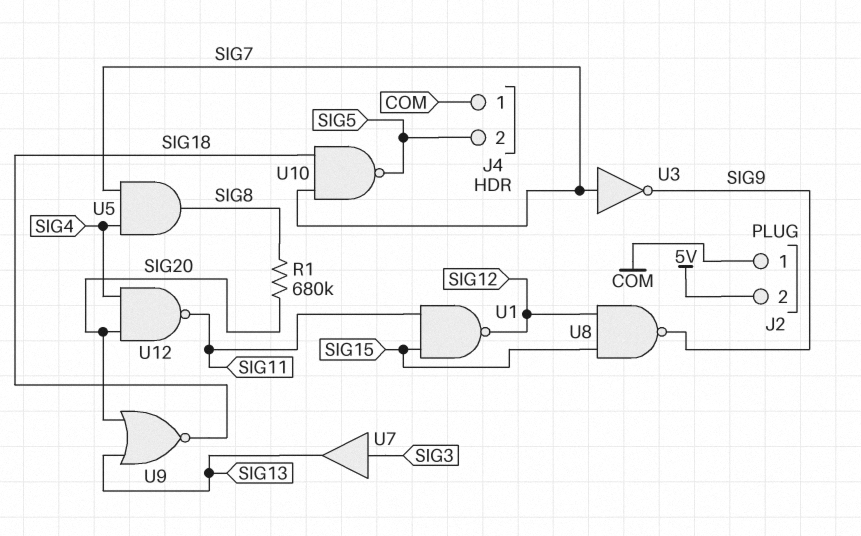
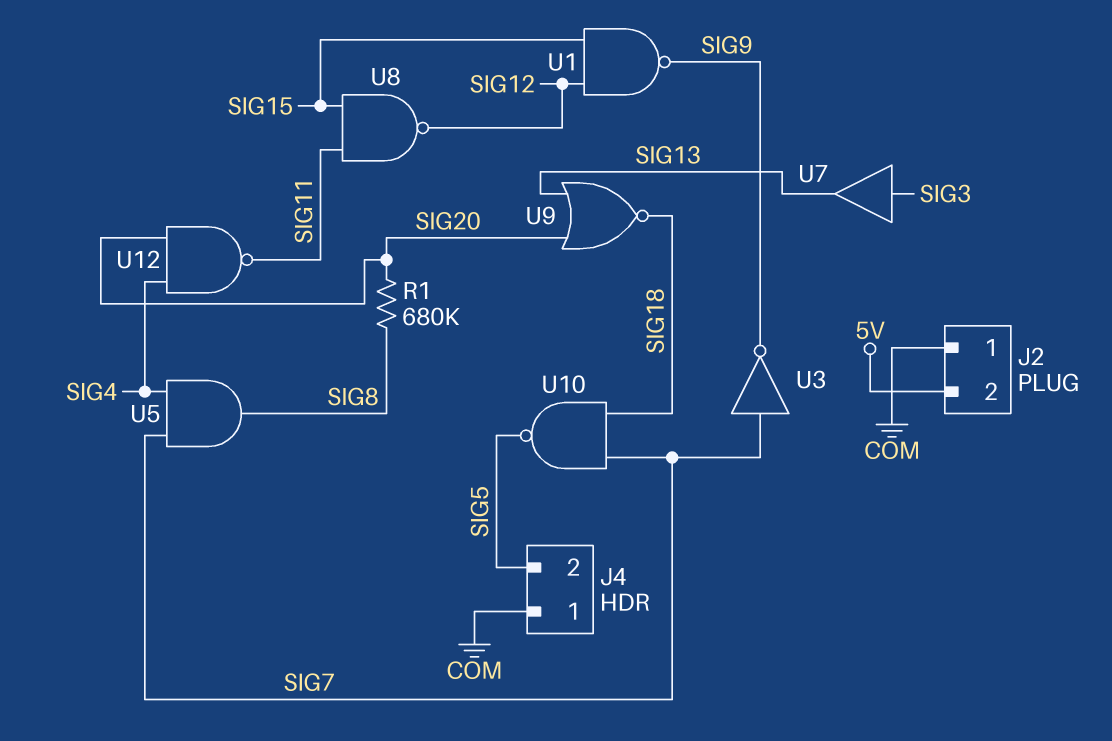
U1: NAND (in SIG11, in SIG15, out SIG12) -> NAND (in SIG12, in SIG15, out SIG9)
U8: NAND (in SIG12, in SIG15, out SIG9) -> NAND (in SIG11, in SIG15, out SIG12)

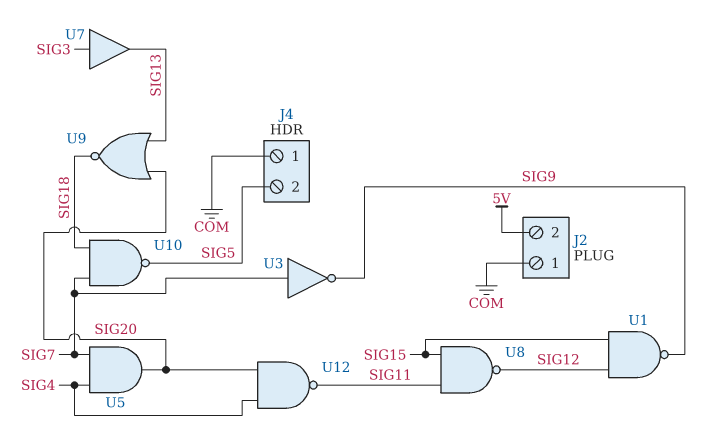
R1: 680k (SIG8, SIG20) -> none
U5: AND (in SIG4, in SIG7, out SIG8) -> AND (in SIG4, in SIG7, out SIG20)

